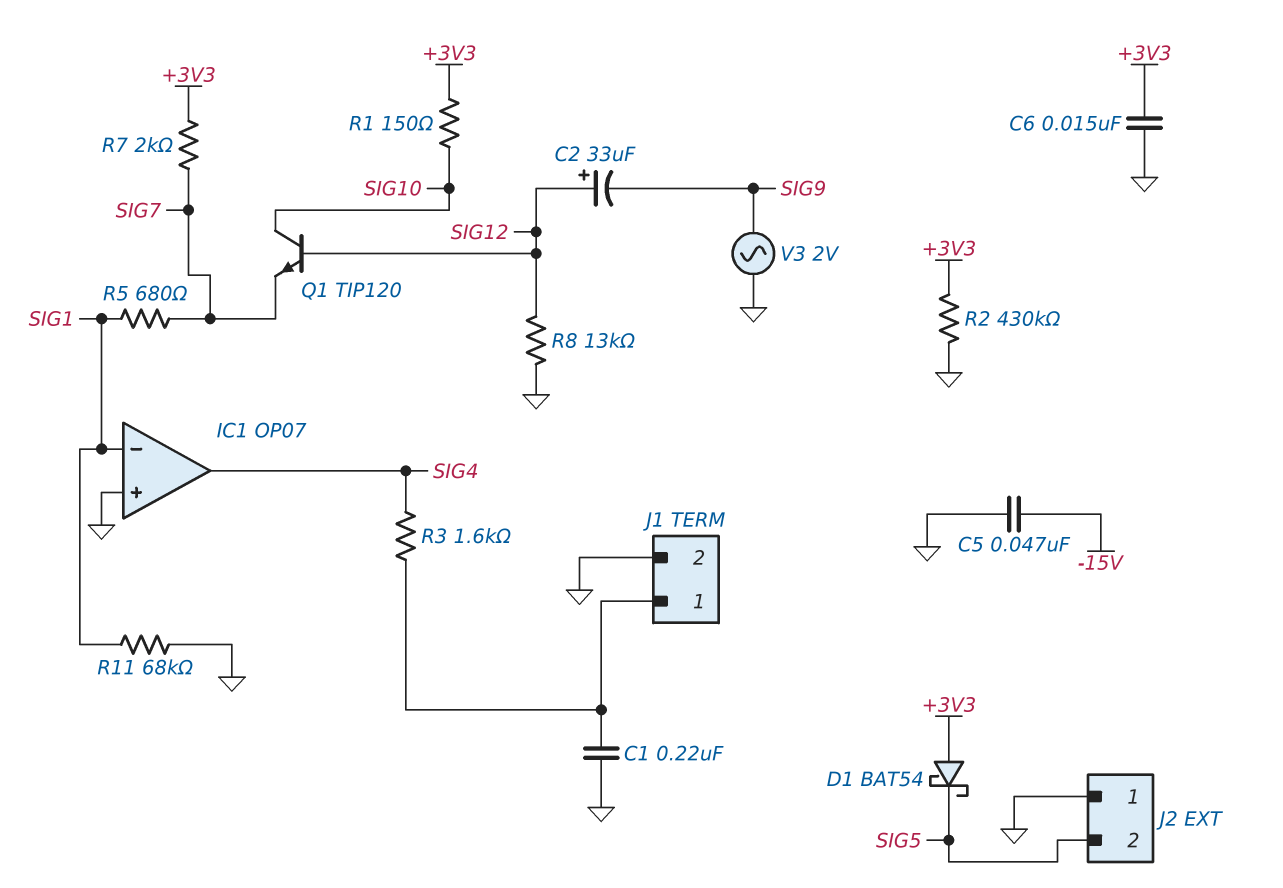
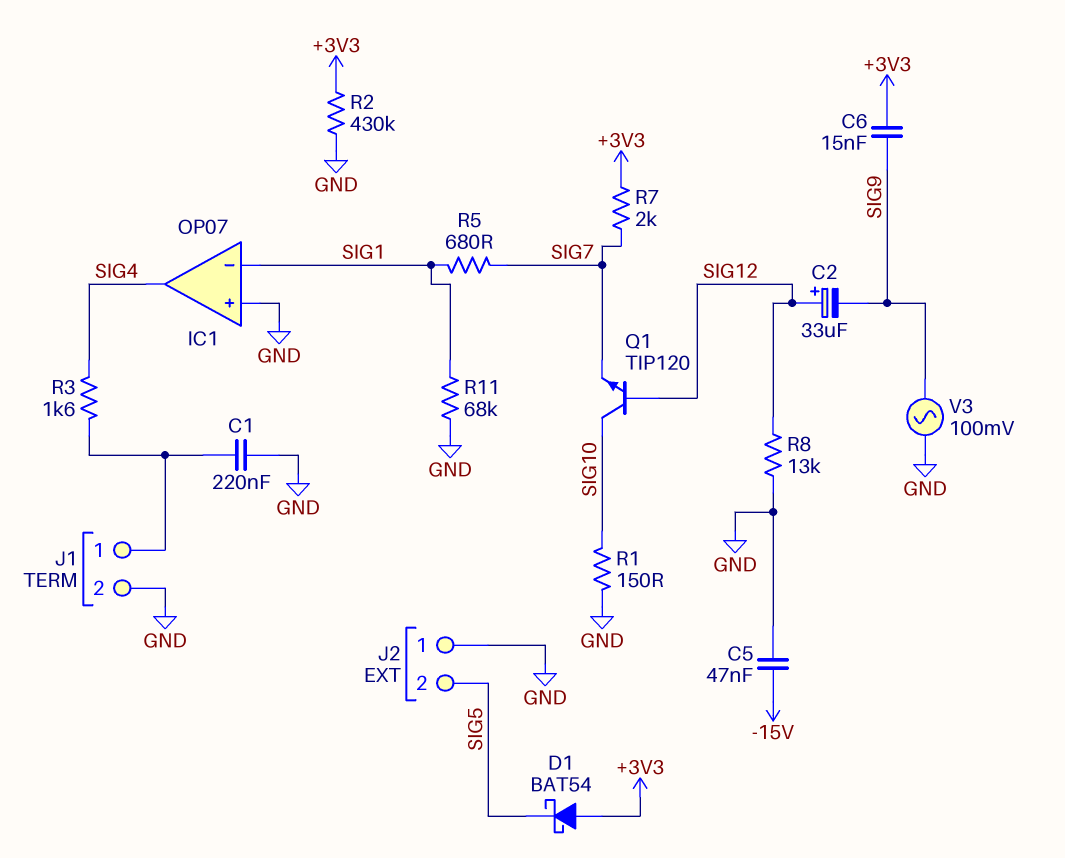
C6: 15nF (+3V3, GND) -> 15nF (+3V3, SIG9)
R1: 150 (+3V3, SIG10) -> 150 (GND, SIG10)
V3: AC 2V (GND, SIG9) -> AC 100mV (GND, SIG9)

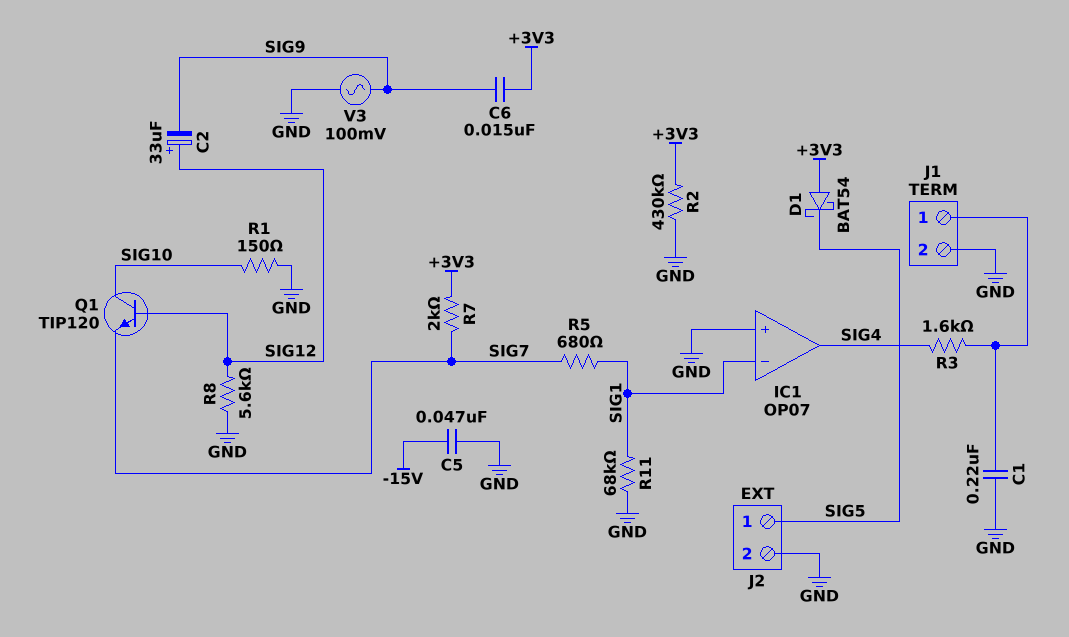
J2 pin 1: GND -> SIG5
J2 pin 2: SIG5 -> GND
R8: 13k (GND, SIG12) -> 5.6k (GND, SIG12)

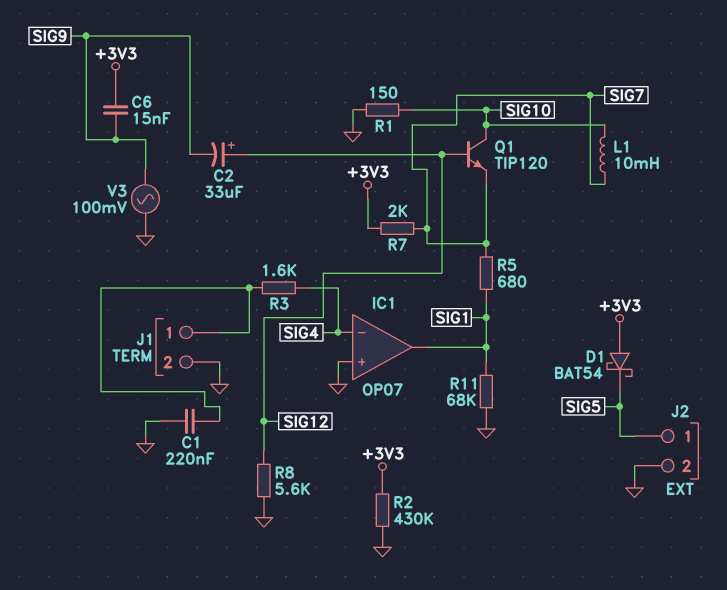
C5: 47nF (-15V, GND) -> none
IC1 pin in-: SIG1 -> SIG4
IC1 pin out: SIG4 -> SIG1
L1: none -> 10mH (SIG7, SIG10)

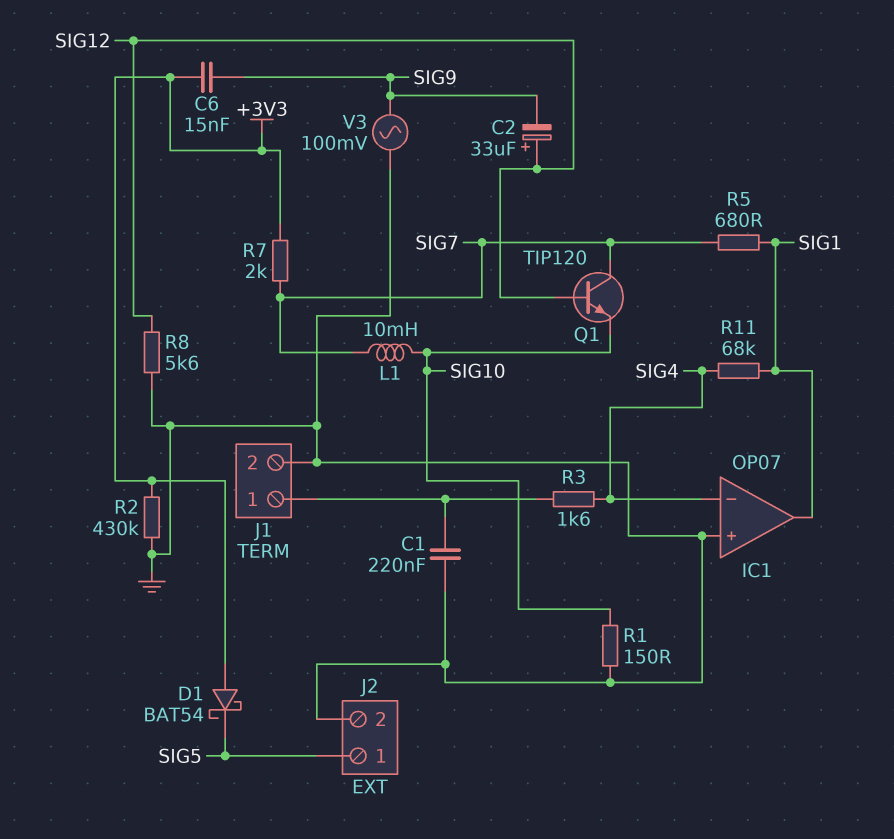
Q1: NPN TIP120 (B SIG12, C SIG10, E SIG7) -> NPN TIP120 (B SIG12, C SIG7, E SIG10)
R11: 68k (GND, SIG1) -> 68k (SIG1, SIG4)

